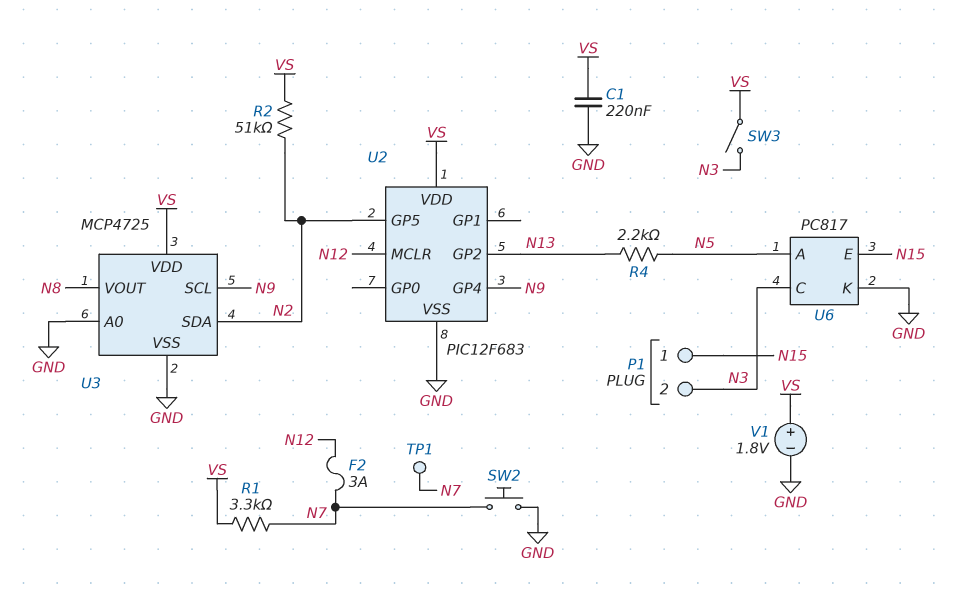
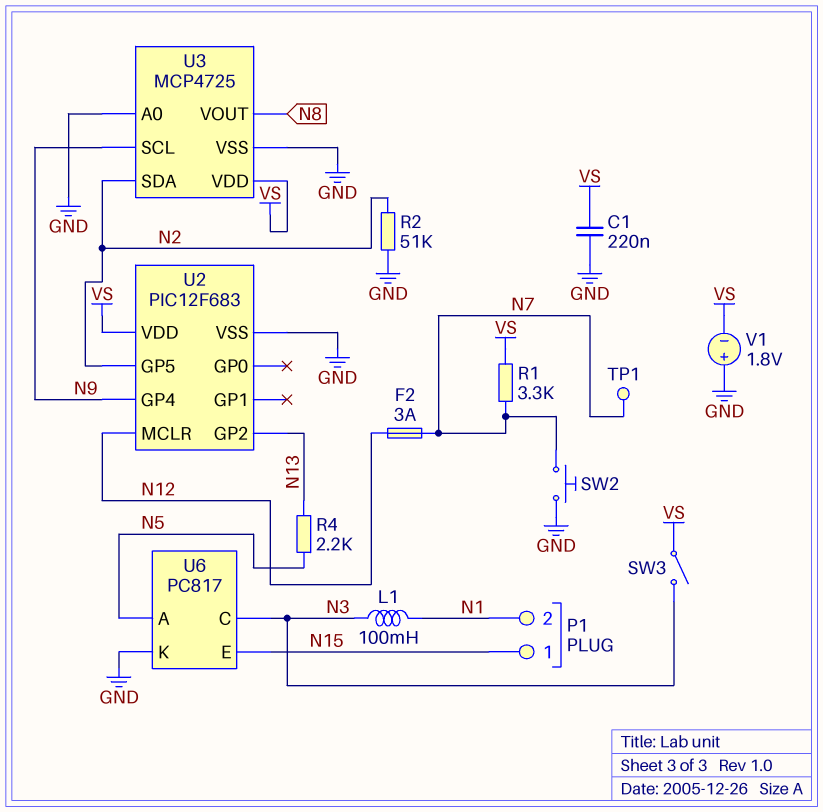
L1: none -> 100mH (N1, N3)
P1 pin 2: N3 -> N1
R2: 51k (N2, VS) -> 51k (GND, N2)
V1: 1.8V (plus VS, minus GND) -> 1.8V (plus GND, minus VS)

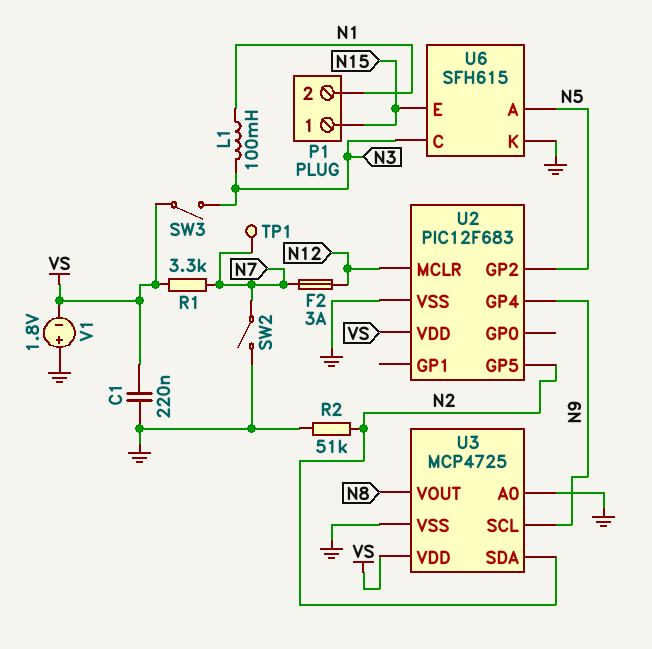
R4: 2.2k (N5, N13) -> none
SW2: button (GND, N7) -> switch (GND, N7)
U2 pin GP2: N13 -> N5
U6: PC817 -> SFH615

